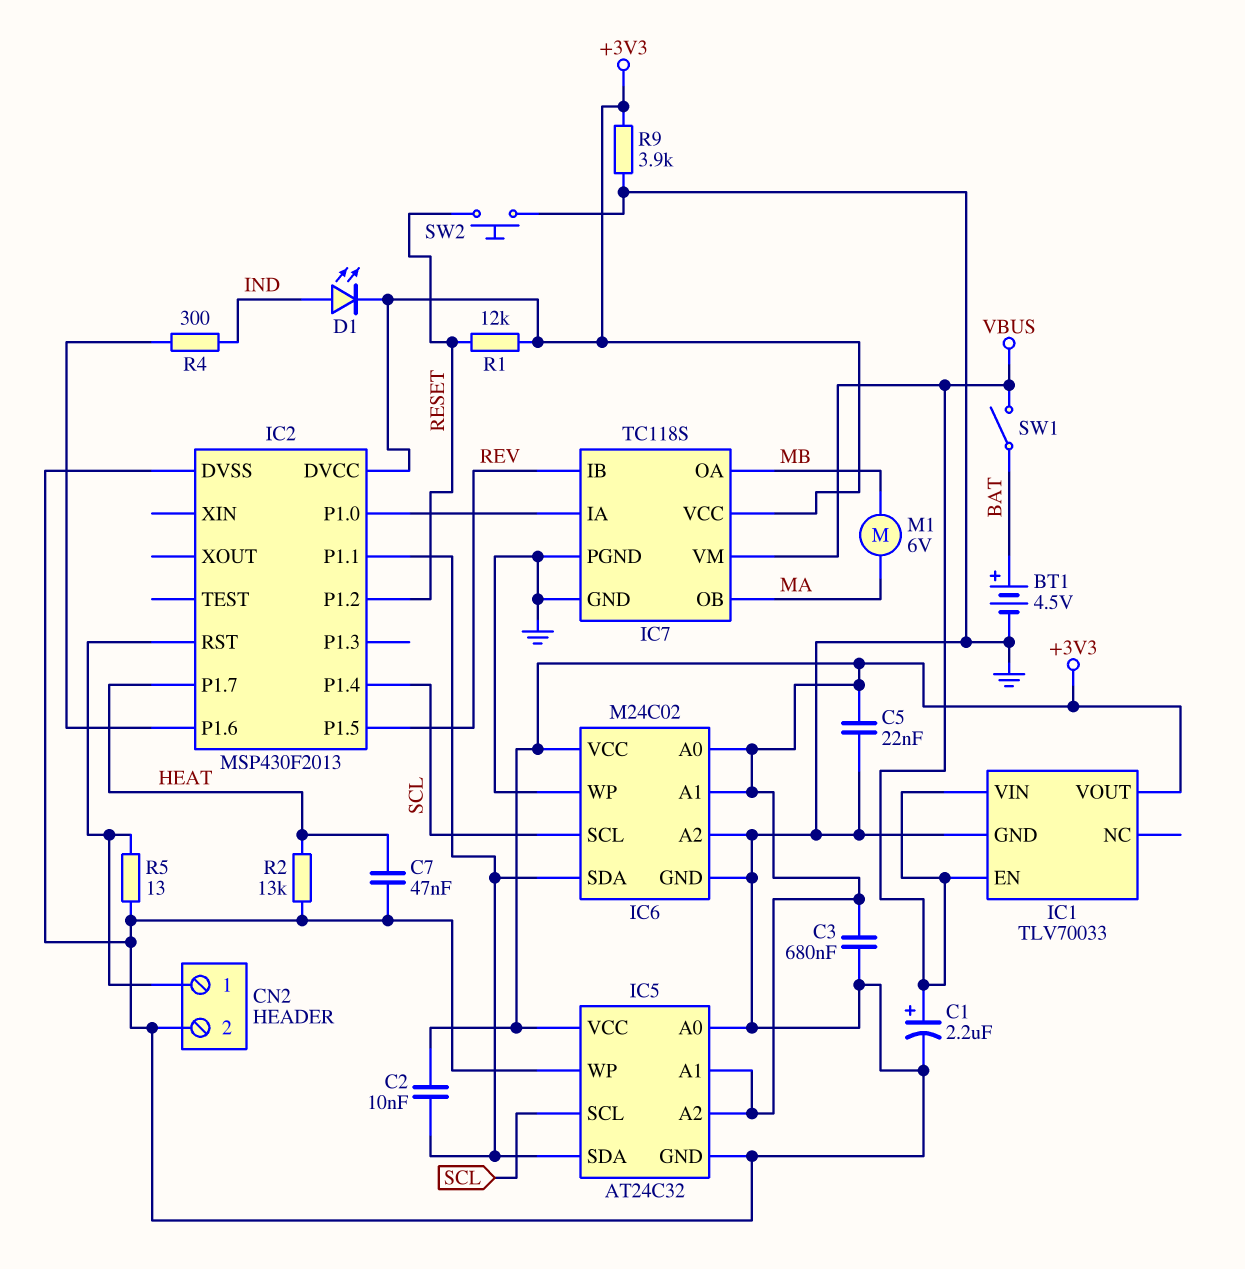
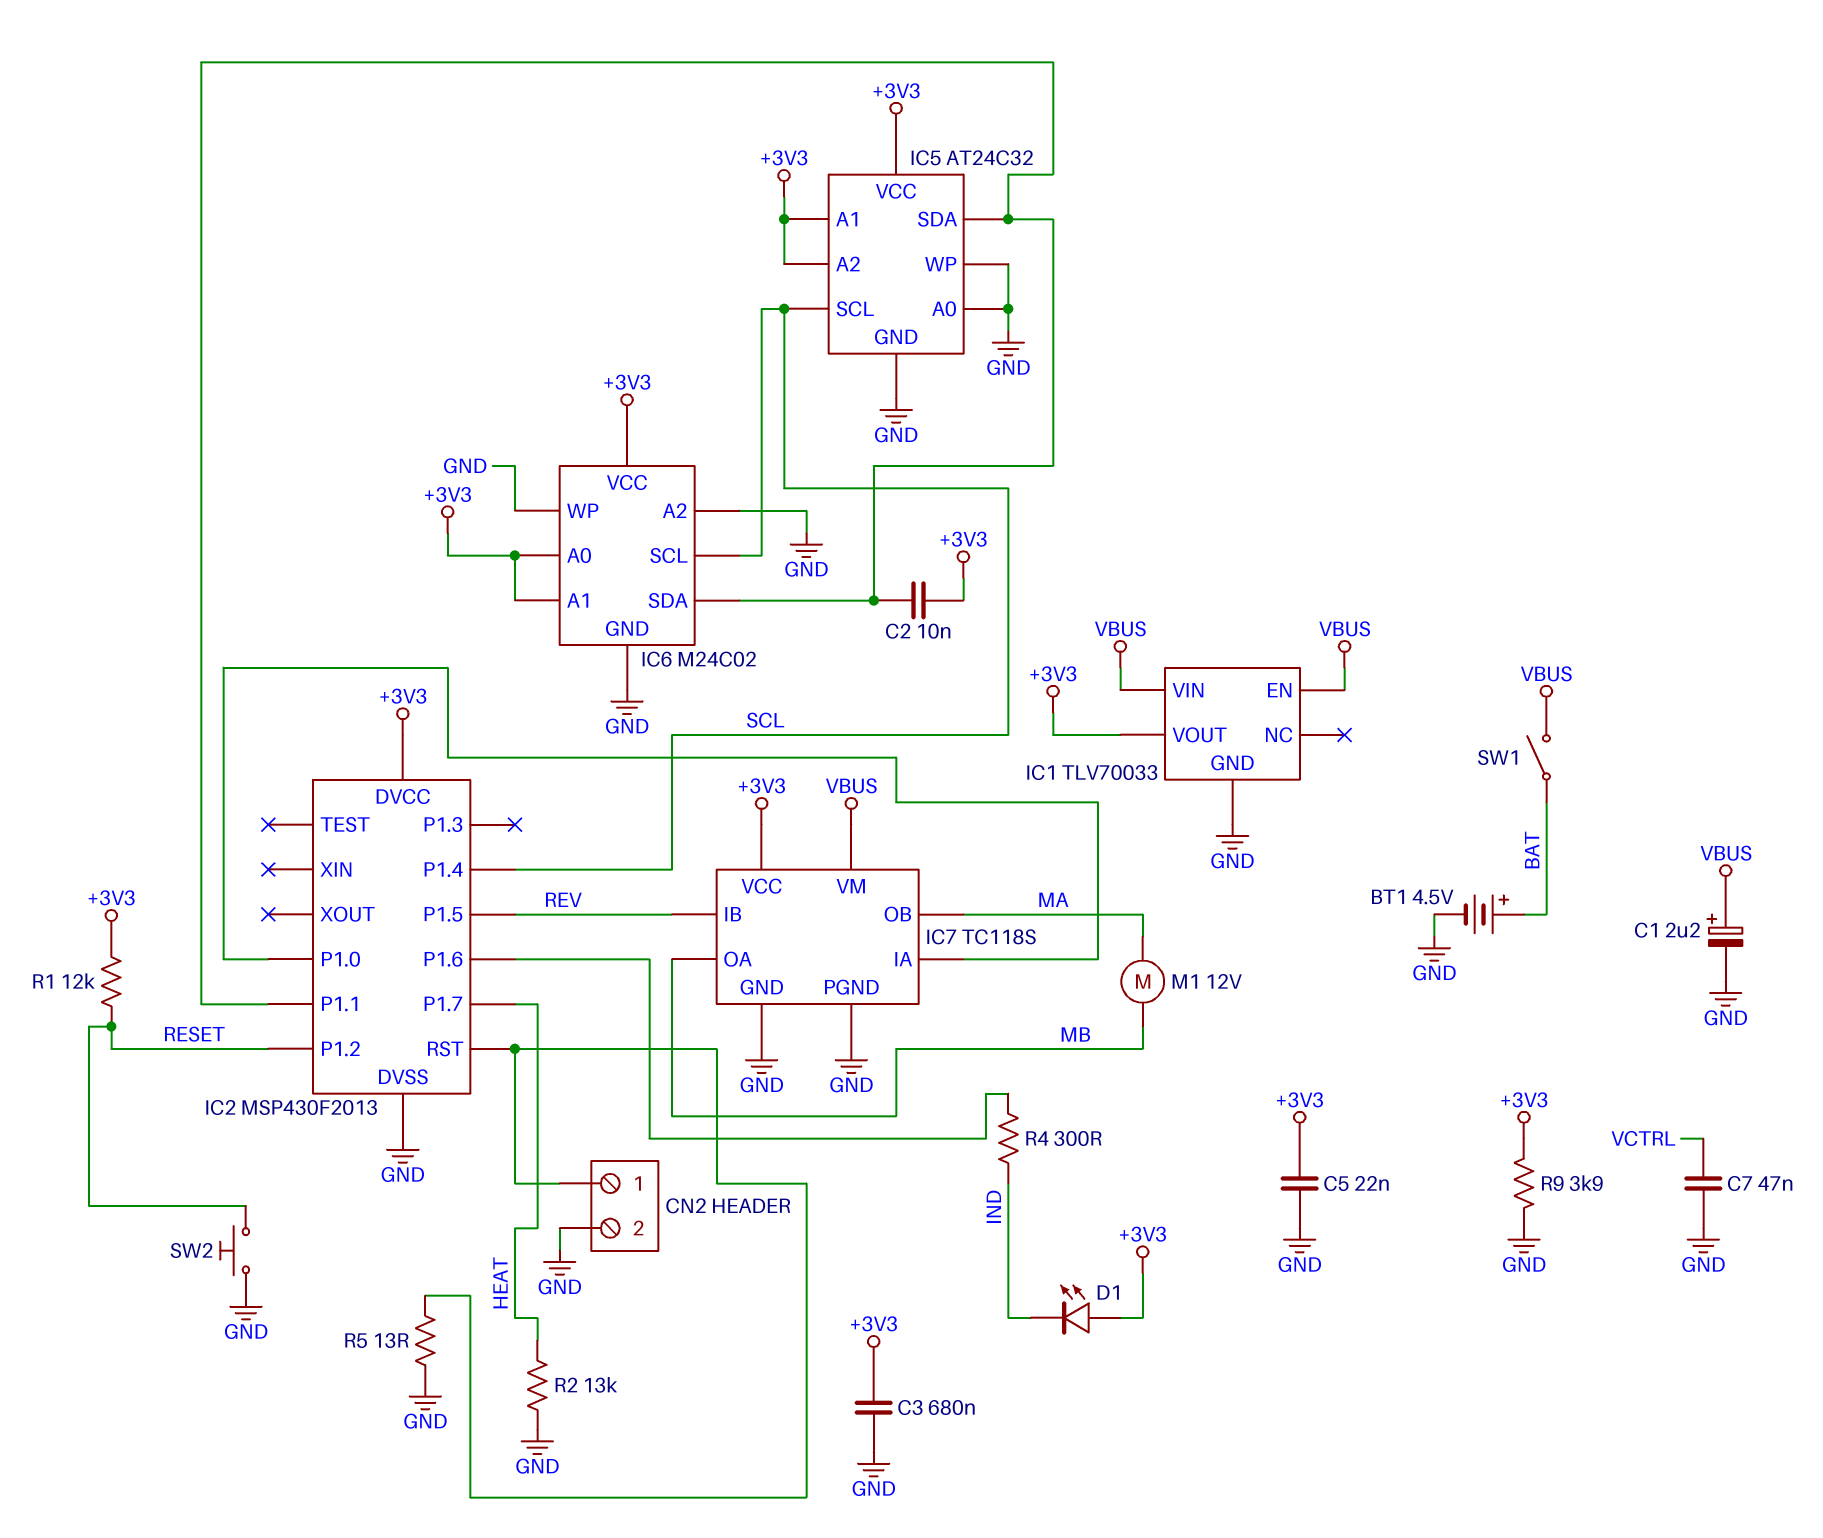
C7: 47nF (GND, HEAT) -> 47nF (GND, VCTRL)
D1: LED (A IND, K +3V3) -> LED (A +3V3, K IND)
M1: motor 6V (MA, MB) -> motor 12V (MA, MB)

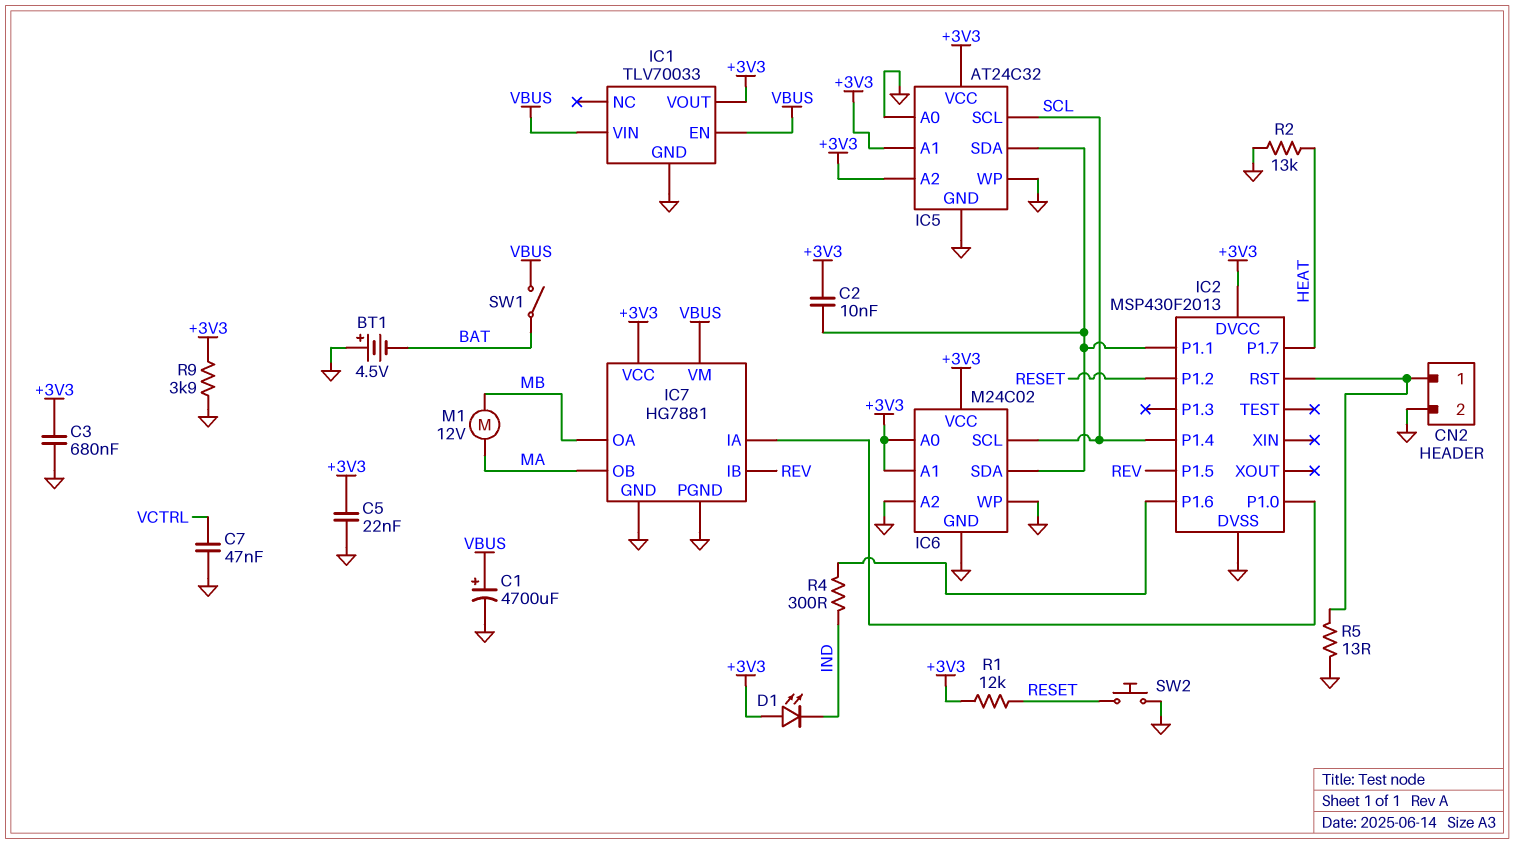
BT1: 4.5V (plus BAT, minus GND) -> 4.5V (plus GND, minus BAT)
C1: 2.2uF (plus VBUS, minus GND) -> 4700uF (plus VBUS, minus GND)
IC7: TC118S -> HG7881

